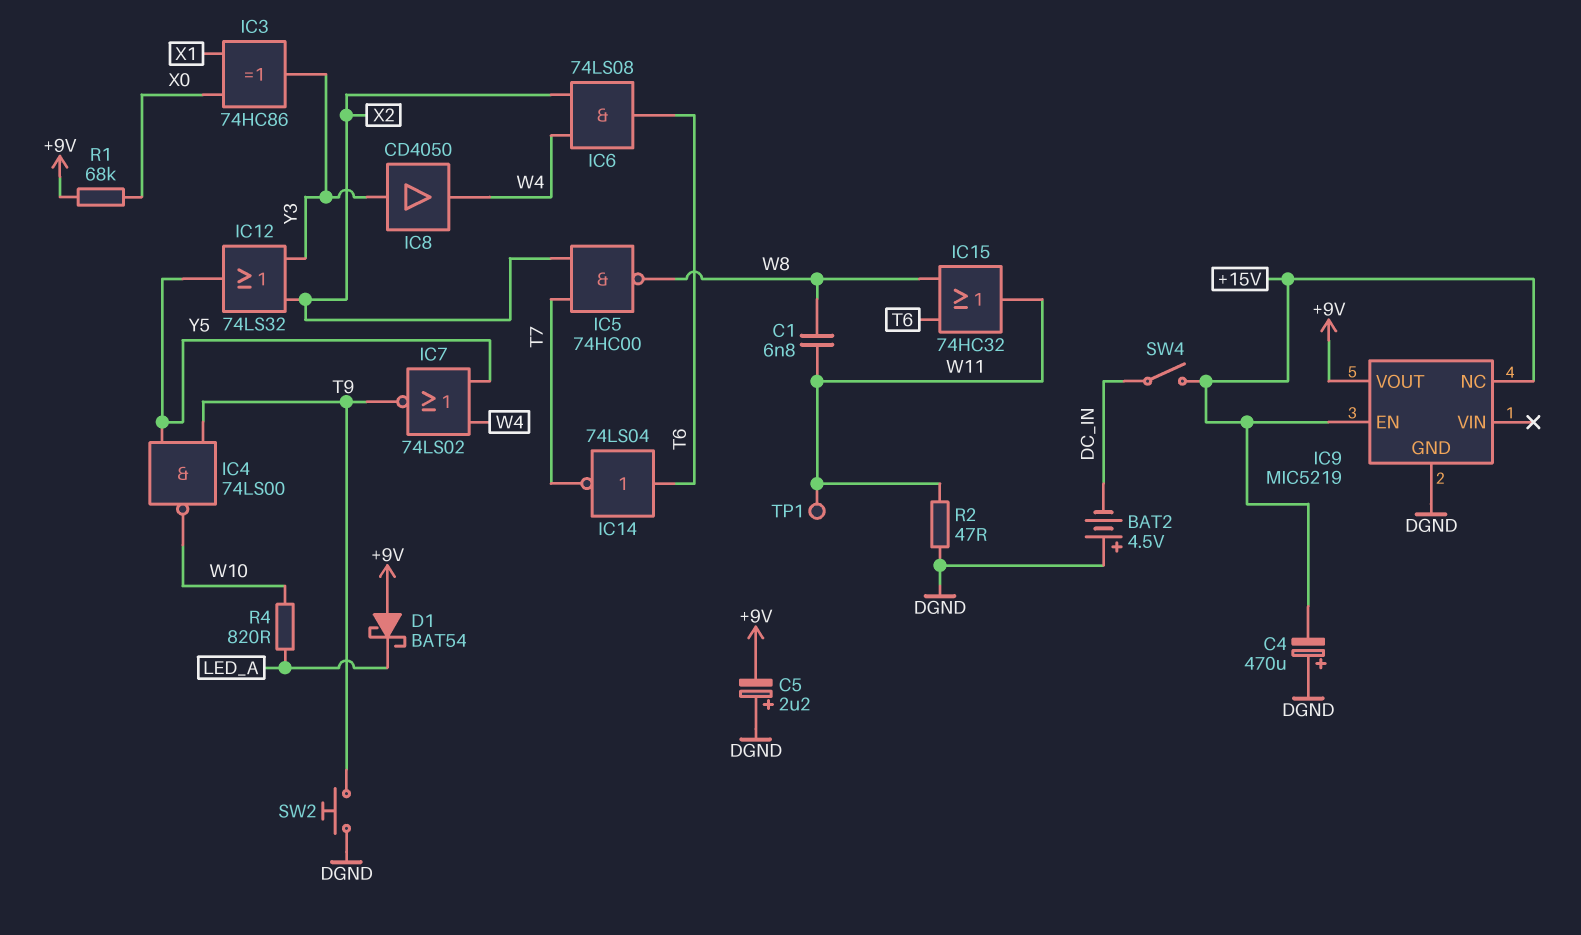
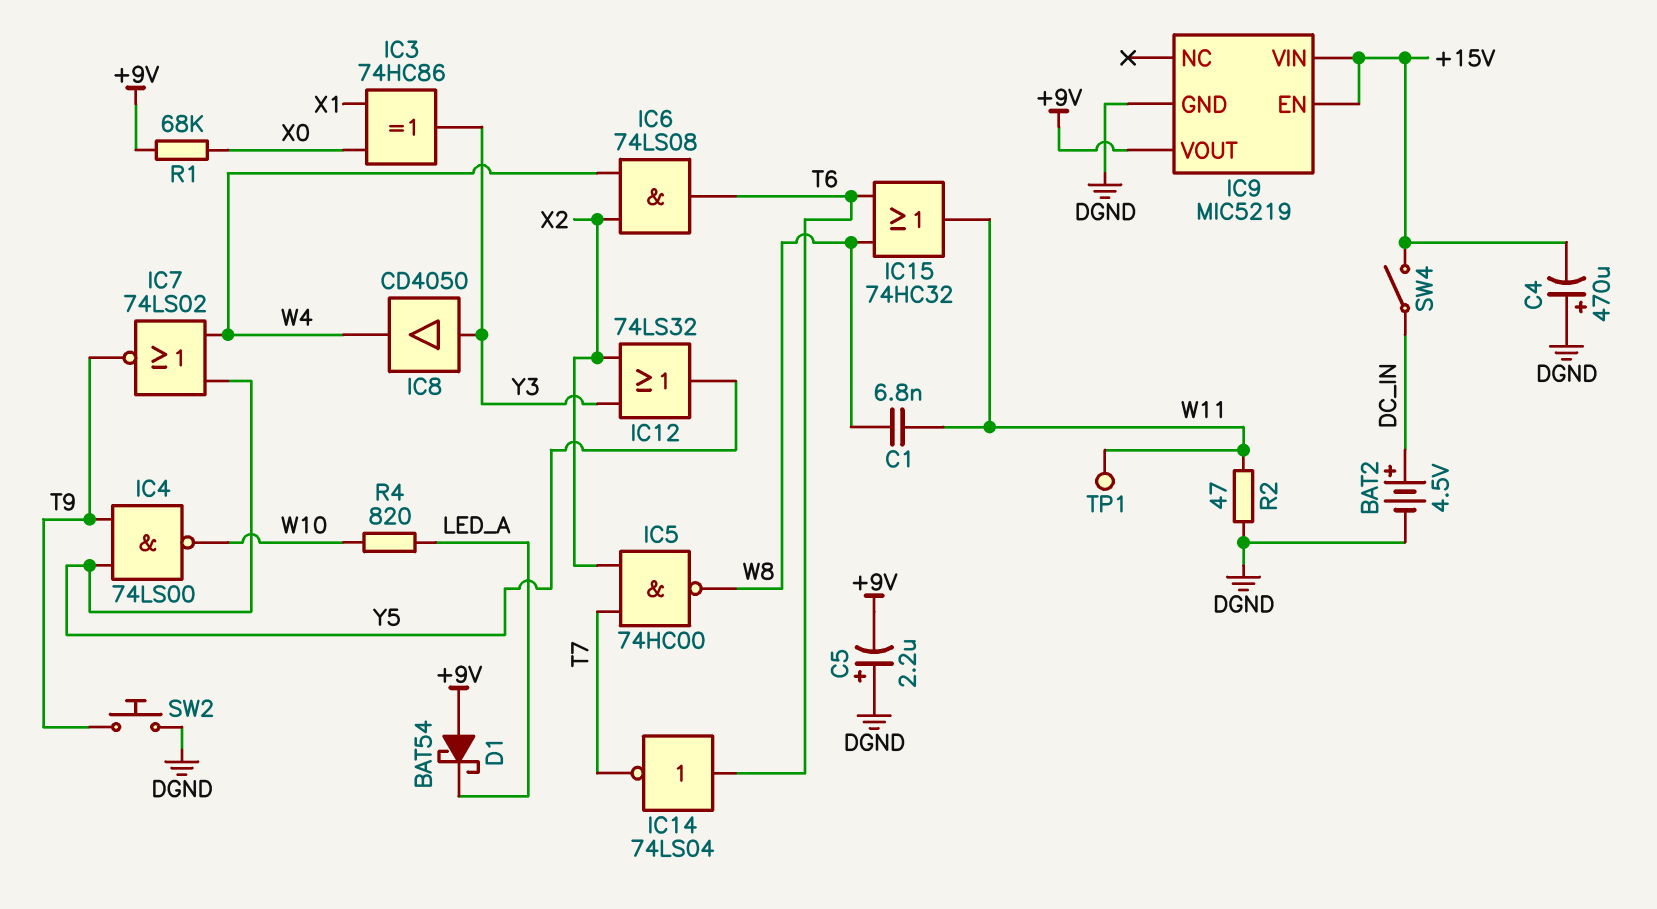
BAT2: 4.5V (plus DGND, minus DC_IN) -> 4.5V (plus DC_IN, minus DGND)
IC9 pin NC: +15V -> none
IC9 pin VIN: none -> +15V

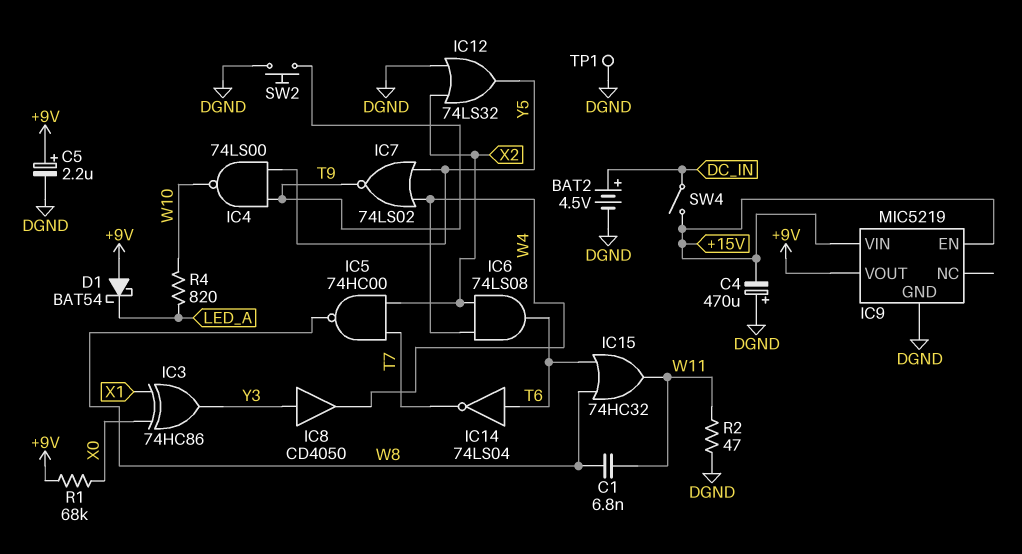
C5: 2.2uF (plus DGND, minus +9V) -> 2.2uF (plus +9V, minus DGND)
IC12: OR 74LS32 (in X2, in Y3, out Y5) -> OR 74LS32 (in DGND, in X2, out Y5)
TP1: test point (W11) -> test point (DGND)

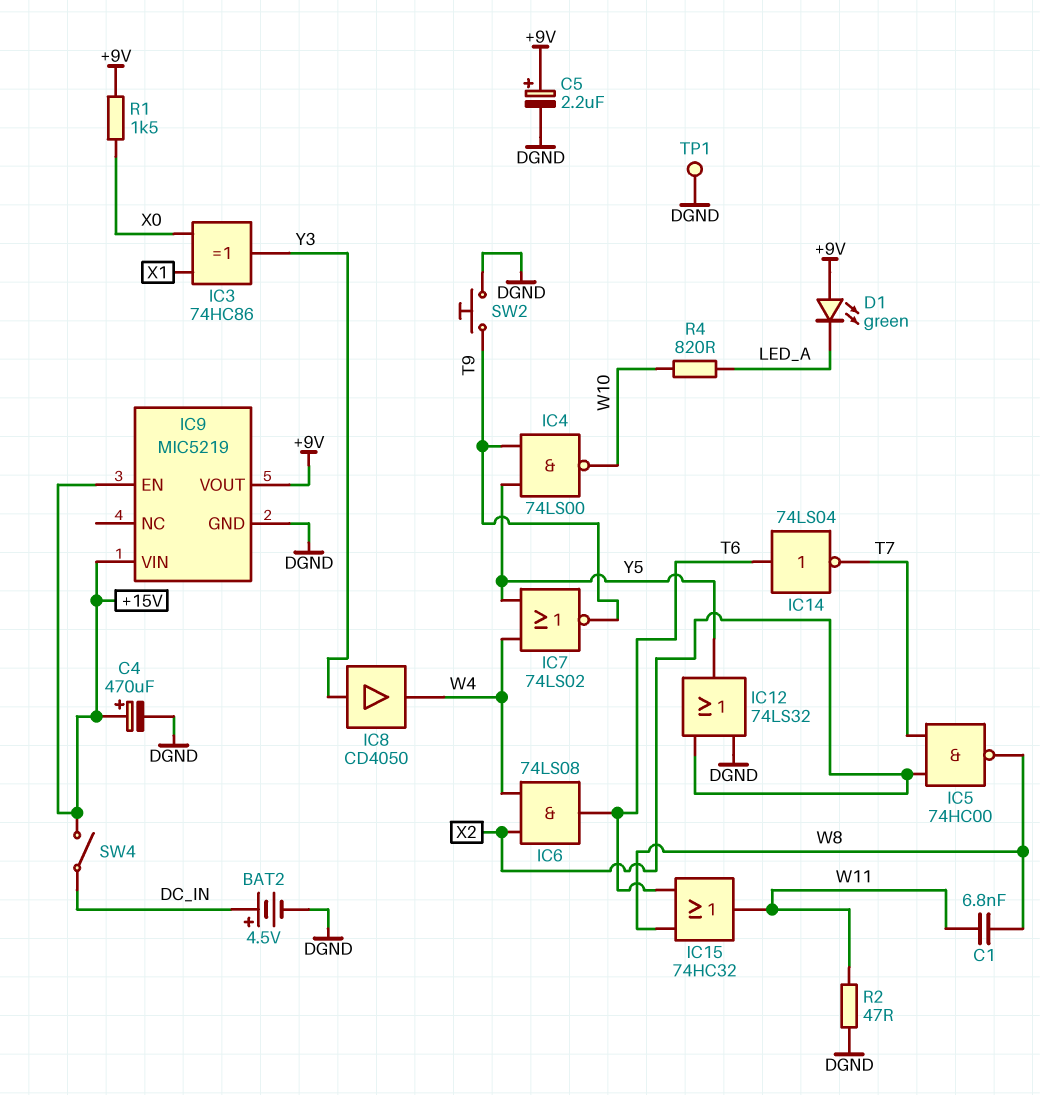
C4: 470uF (plus DGND, minus +15V) -> 470uF (plus +15V, minus DGND)
D1: schottky BAT54 (A +9V, K LED_A) -> LED green (A +9V, K LED_A)
R1: 68k (+9V, X0) -> 1.5k (+9V, X0)

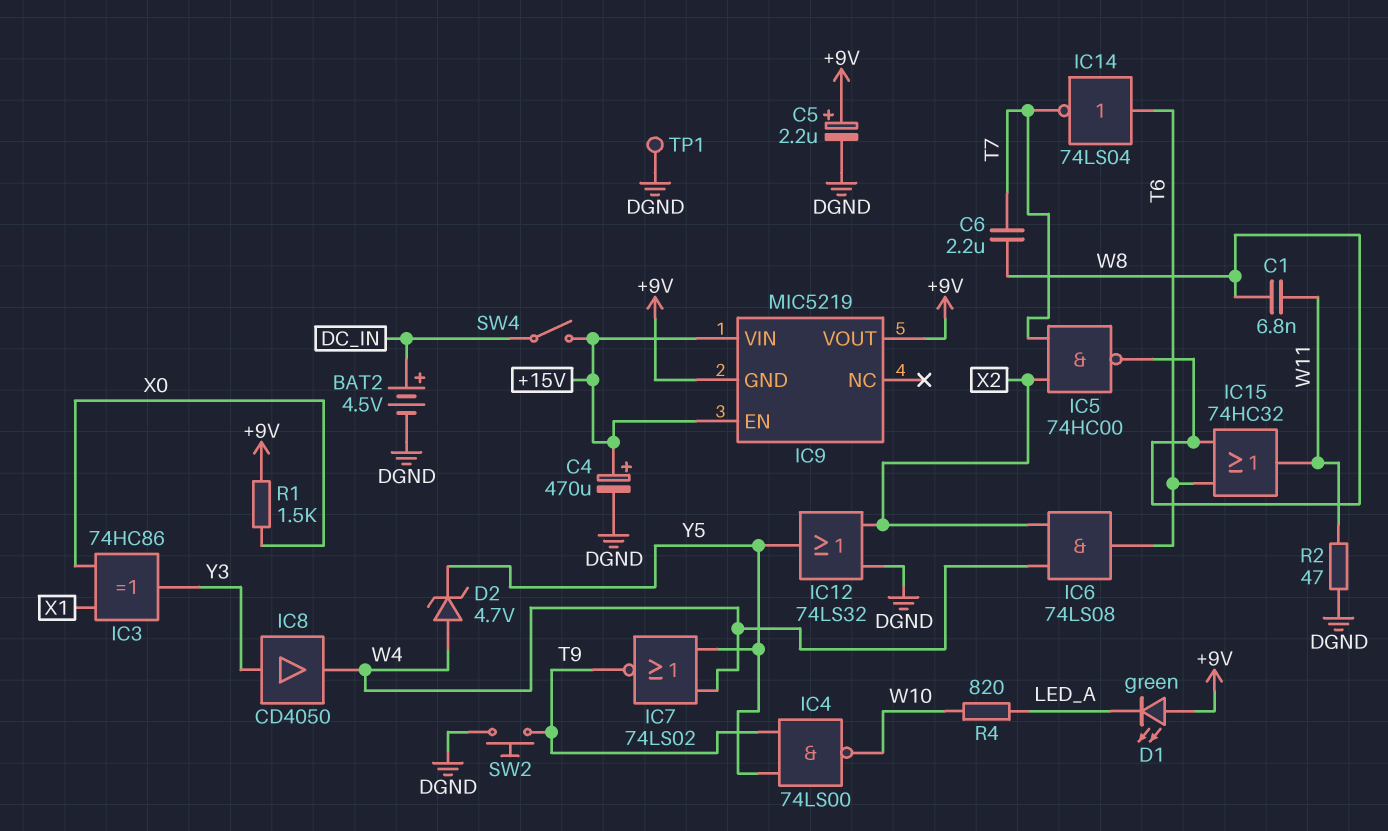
C6: none -> 2.2uF (T7, W8)
D2: none -> zener 4.7V (A W4, K Y5)
IC9 pin GND: DGND -> +9V

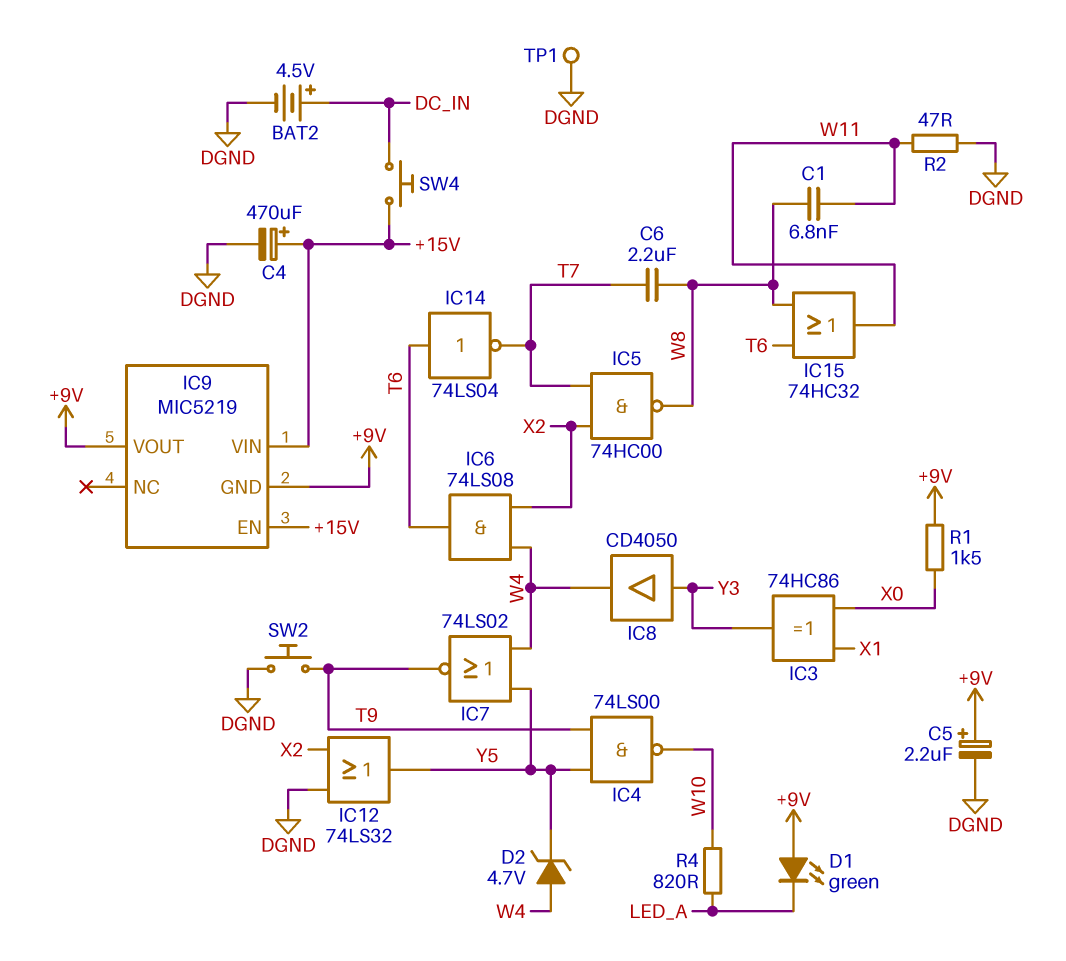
SW4: switch (+15V, DC_IN) -> button (+15V, DC_IN)

